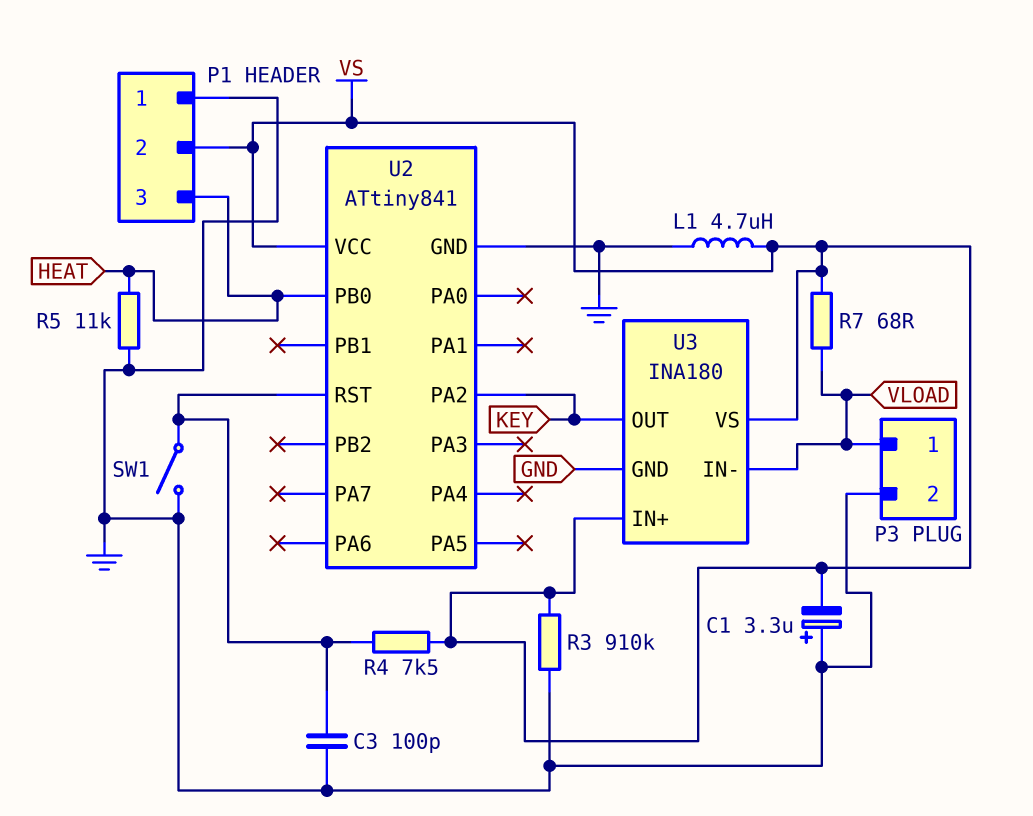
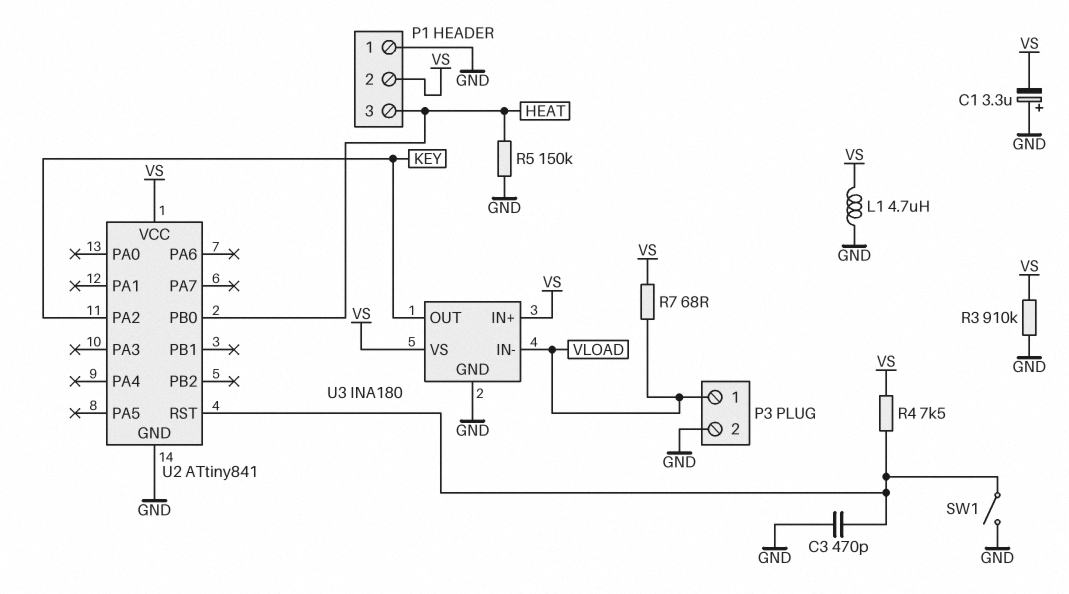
C3: 100pF (GND, U2/RST) -> 470pF (GND, U2/RST)
R5: 11k (GND, HEAT) -> 150k (GND, HEAT)

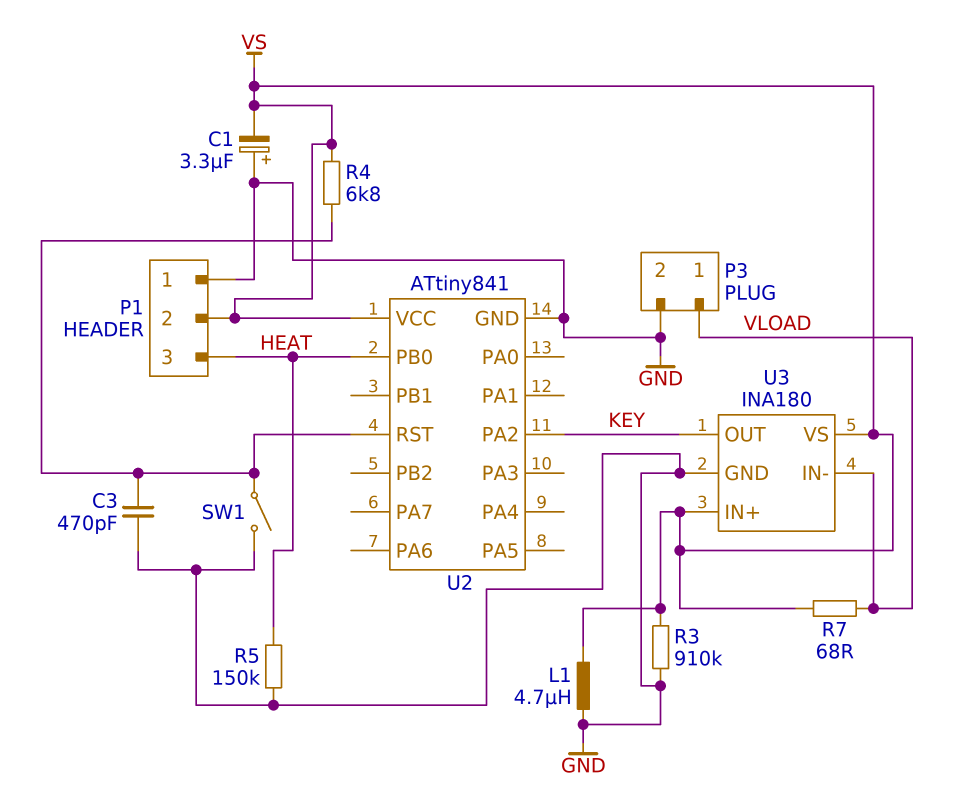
R4: 7.5k (U2/RST, VS) -> 6.8k (U2/RST, VS)

